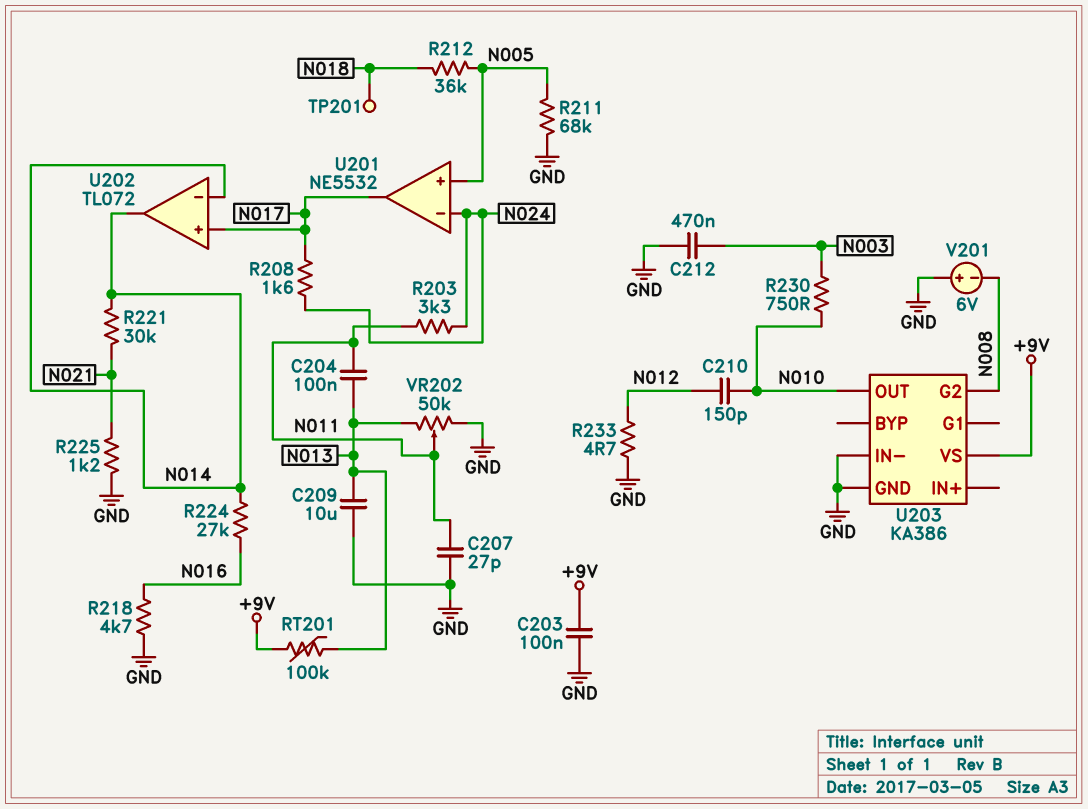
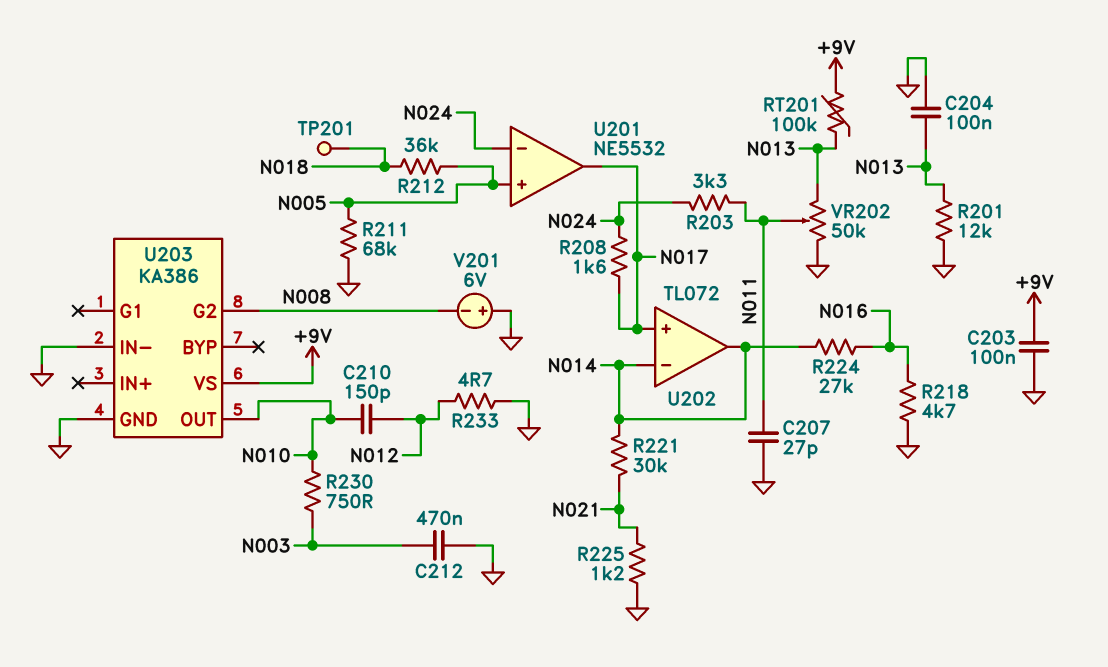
C204: 100nF (N011, N013) -> 100nF (GND, N013)
C209: 10uF (GND, N013) -> none
R201: none -> 12k (GND, N013)

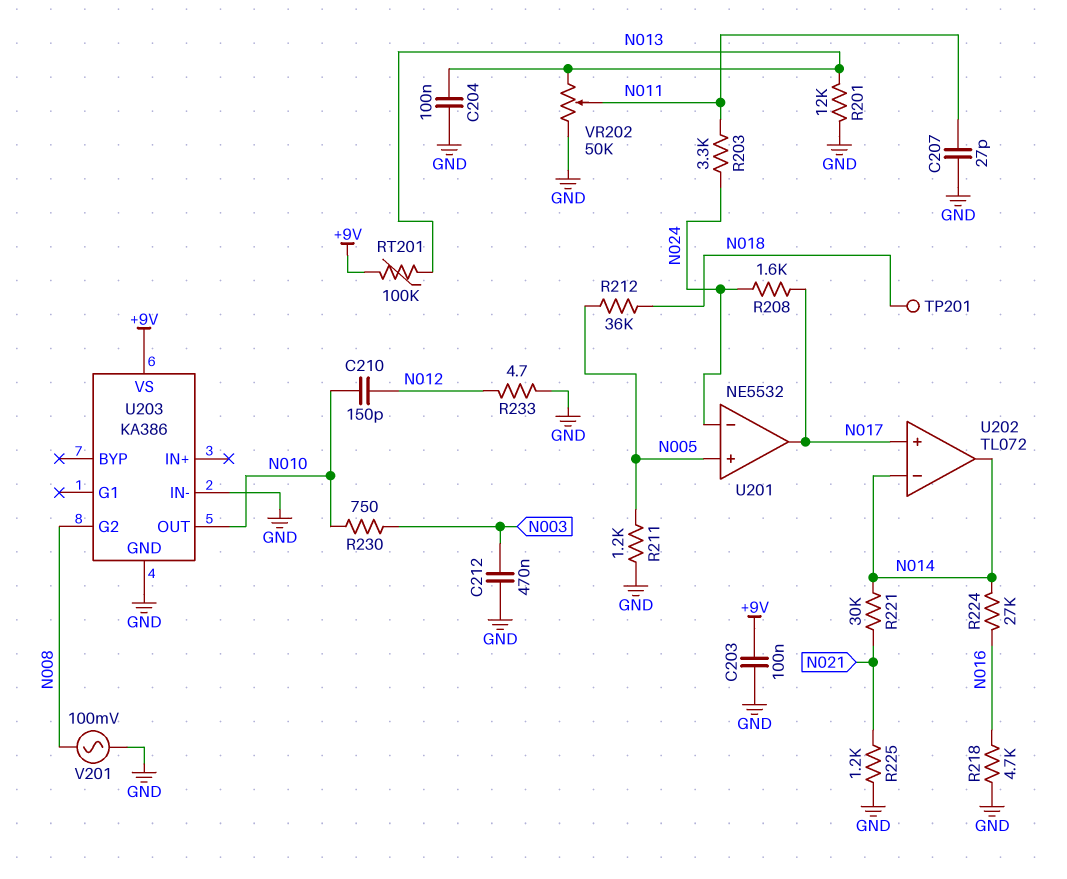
R211: 68k (GND, N005) -> 1.2k (GND, N005)
V201: 6V (plus GND, minus N008) -> AC 100mV (GND, N008)

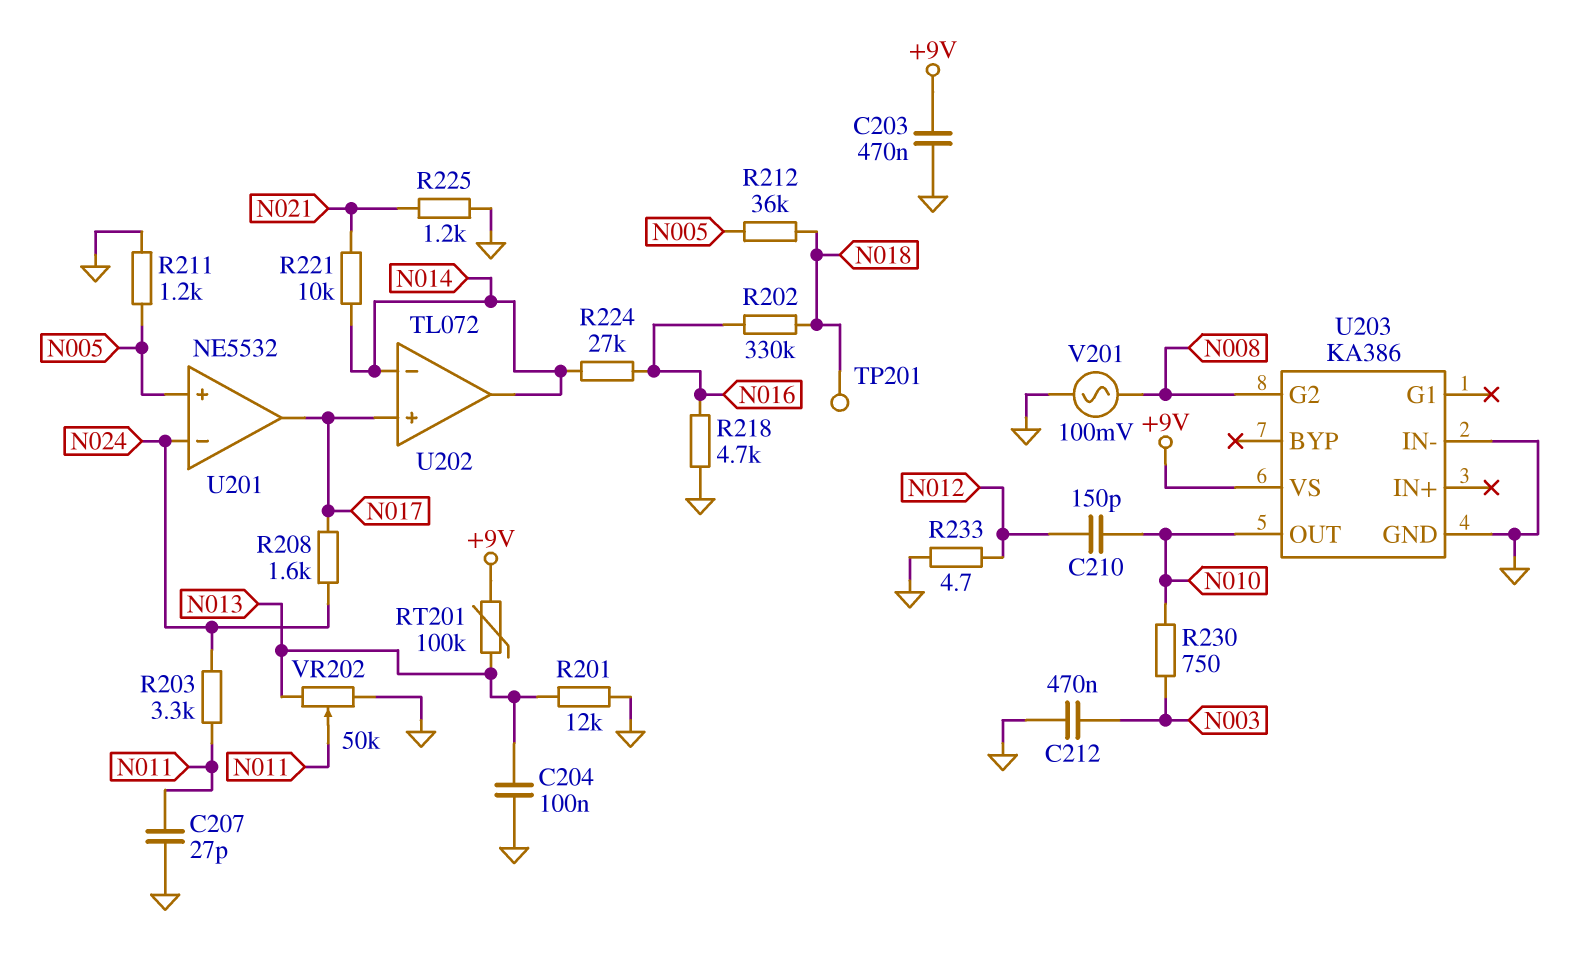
C203: 100nF (+9V, GND) -> 470nF (+9V, GND)
R202: none -> 330k (N016, N018)
R221: 30k (N014, N021) -> 10k (N014, N021)

